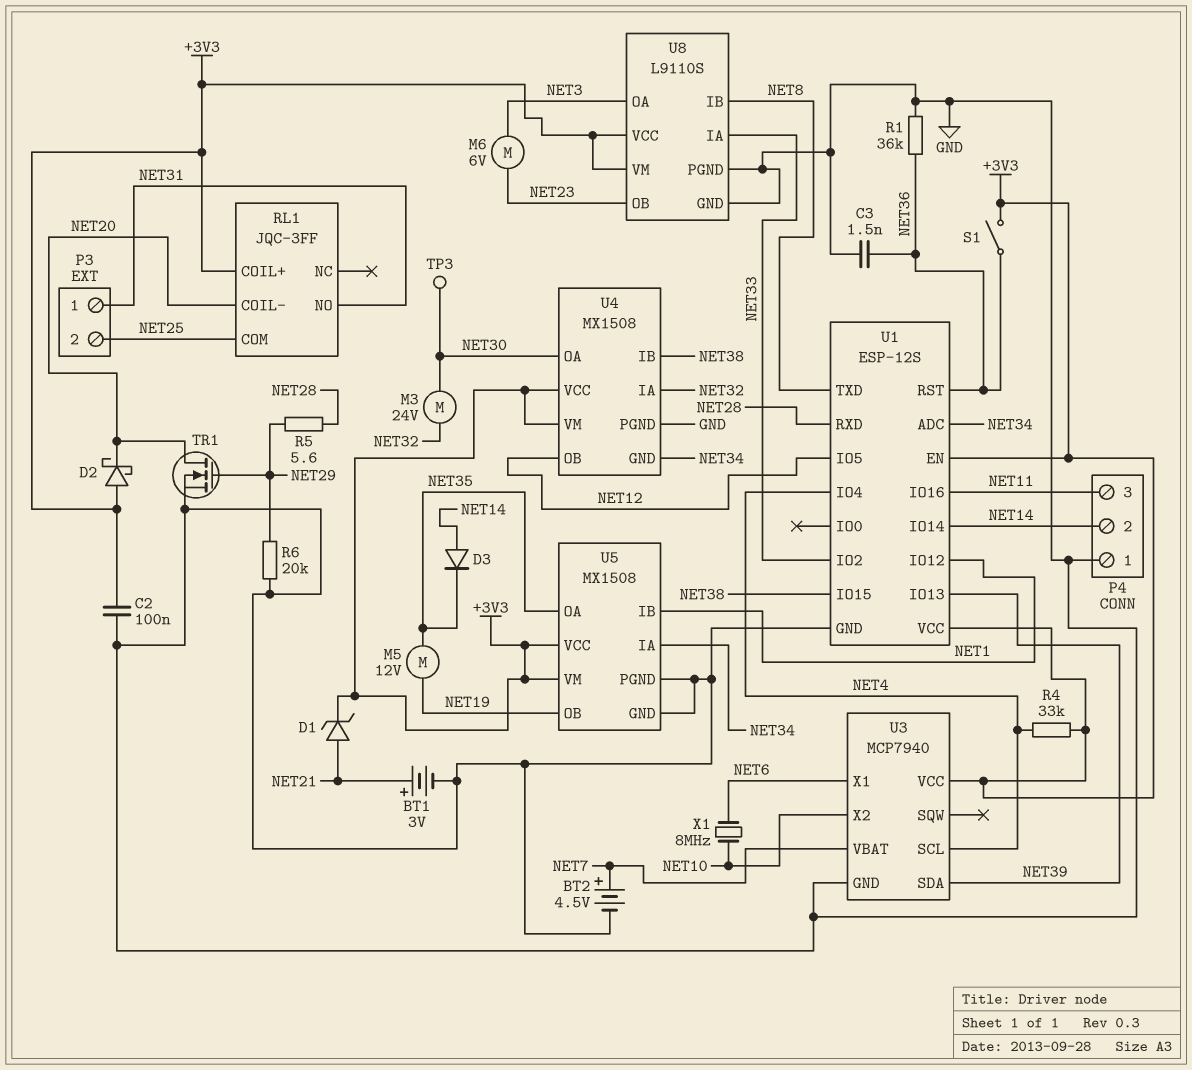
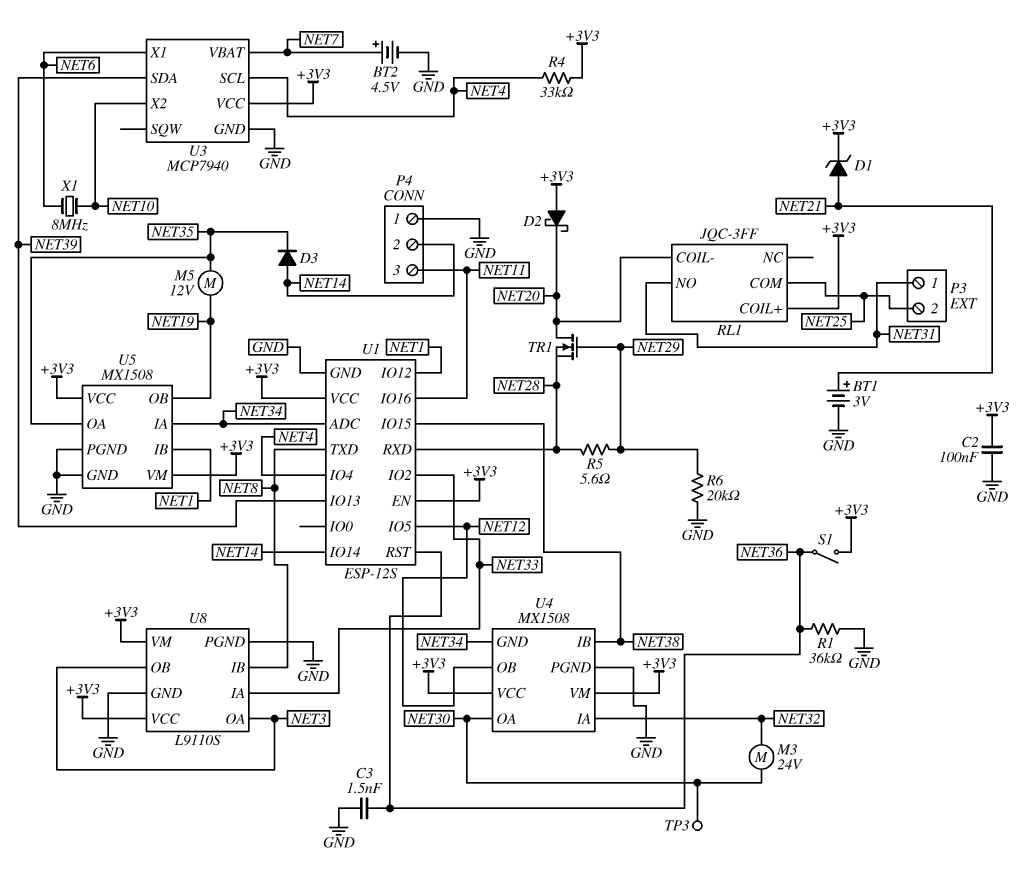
M6: motor 6V (NET3, NET23) -> none
TR1: NMOS (G NET29, D NET20, S GND) -> NMOS (G NET29, D NET20, S NET28)
U8 pin OB: NET23 -> NET3

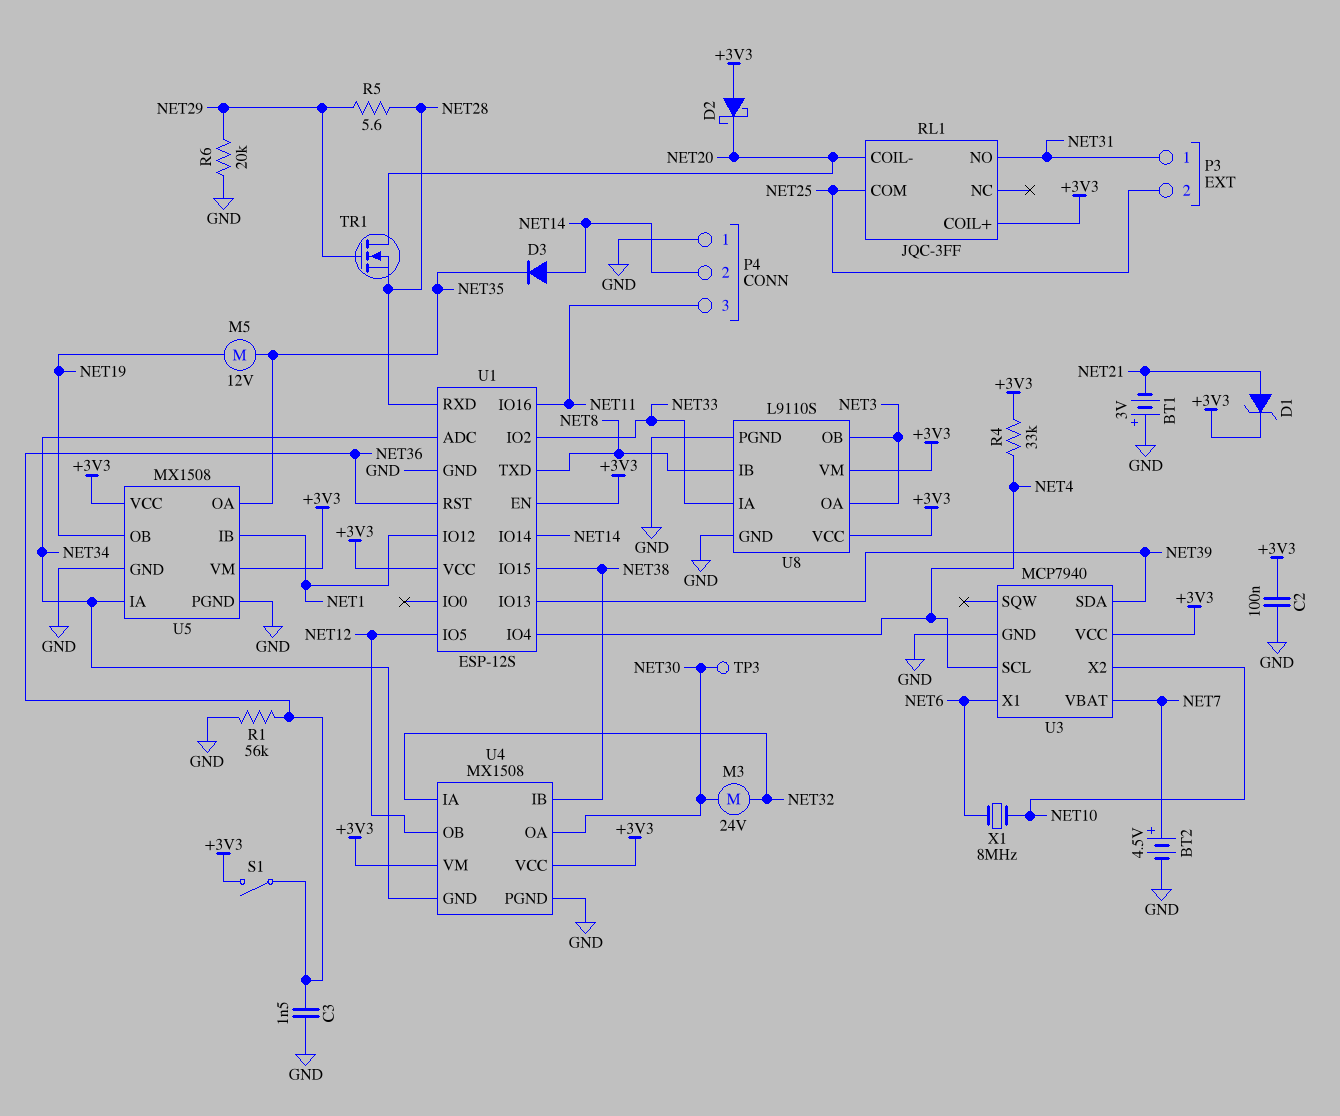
BT1: 3V (plus NET21, minus GND) -> 3V (plus GND, minus NET21)
R1: 36k (GND, NET36) -> 56k (GND, NET36)

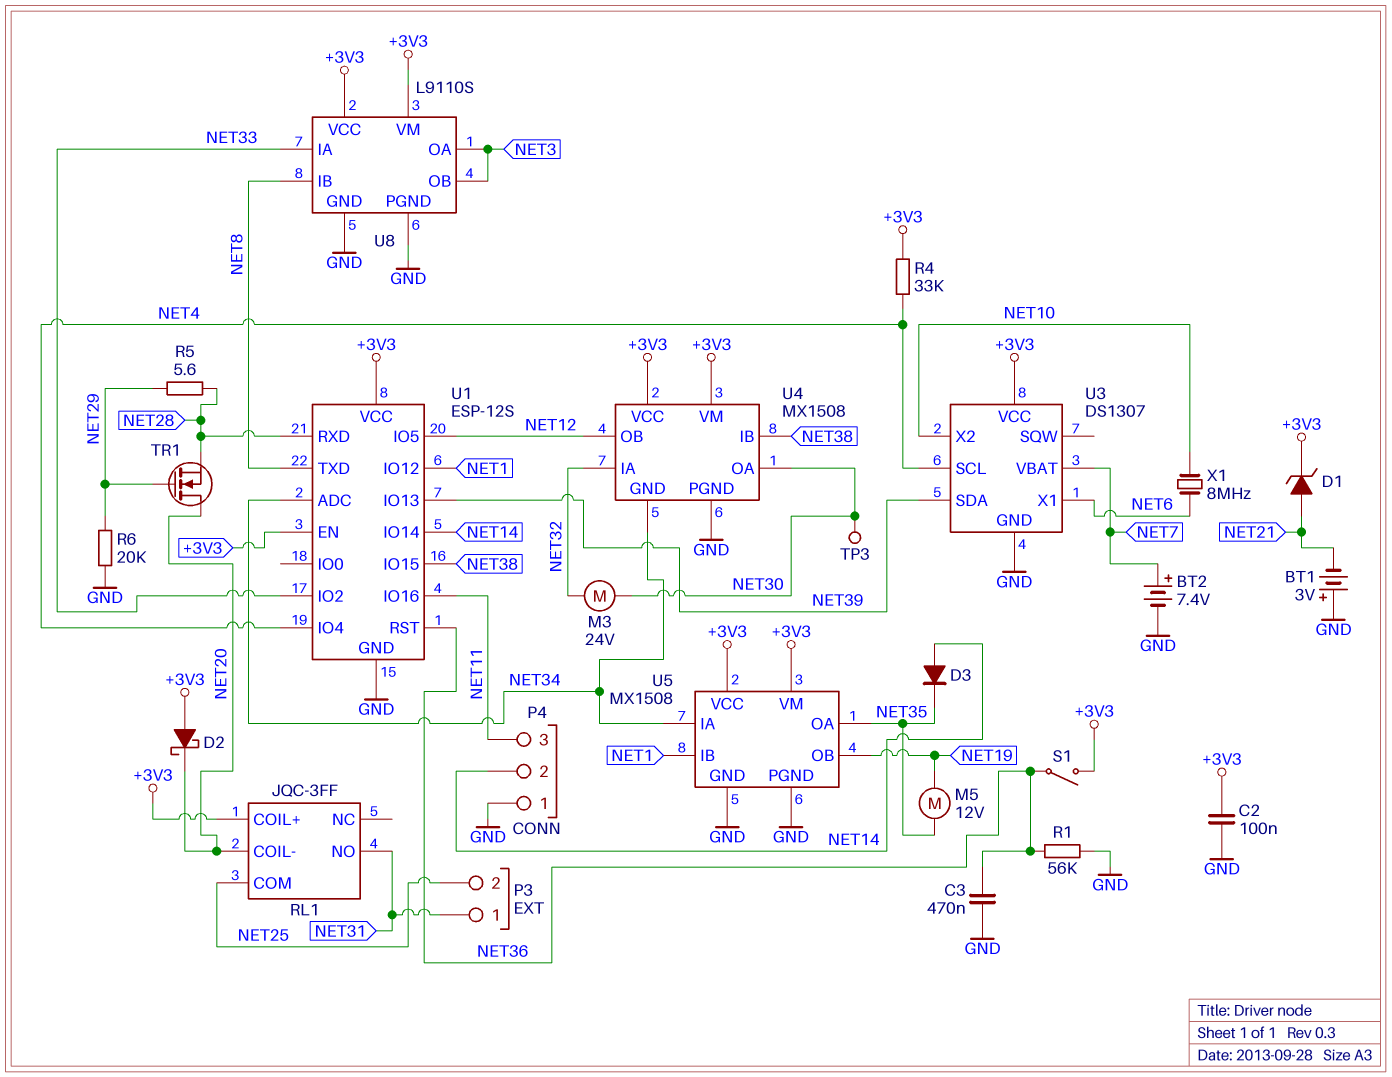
BT2: 4.5V (plus NET7, minus GND) -> 7.4V (plus NET7, minus GND)
C3: 1.5nF (GND, NET36) -> 470nF (GND, NET36)
U3: MCP7940 -> DS1307

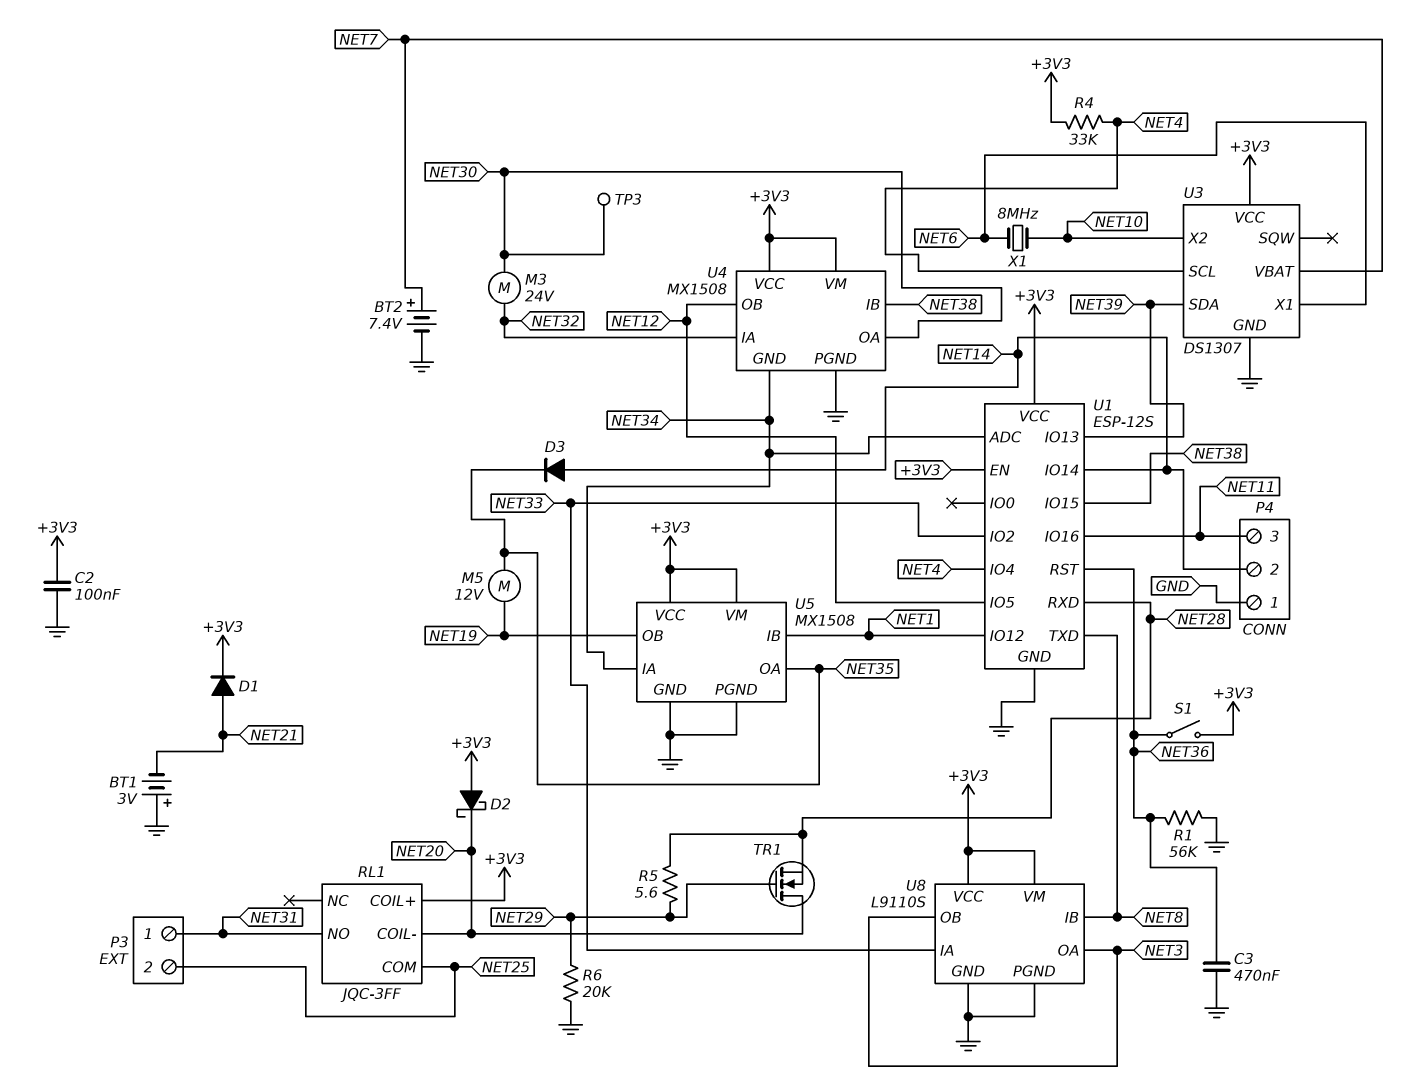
D1: zener (A NET21, K +3V3) -> diode (A NET21, K +3V3)

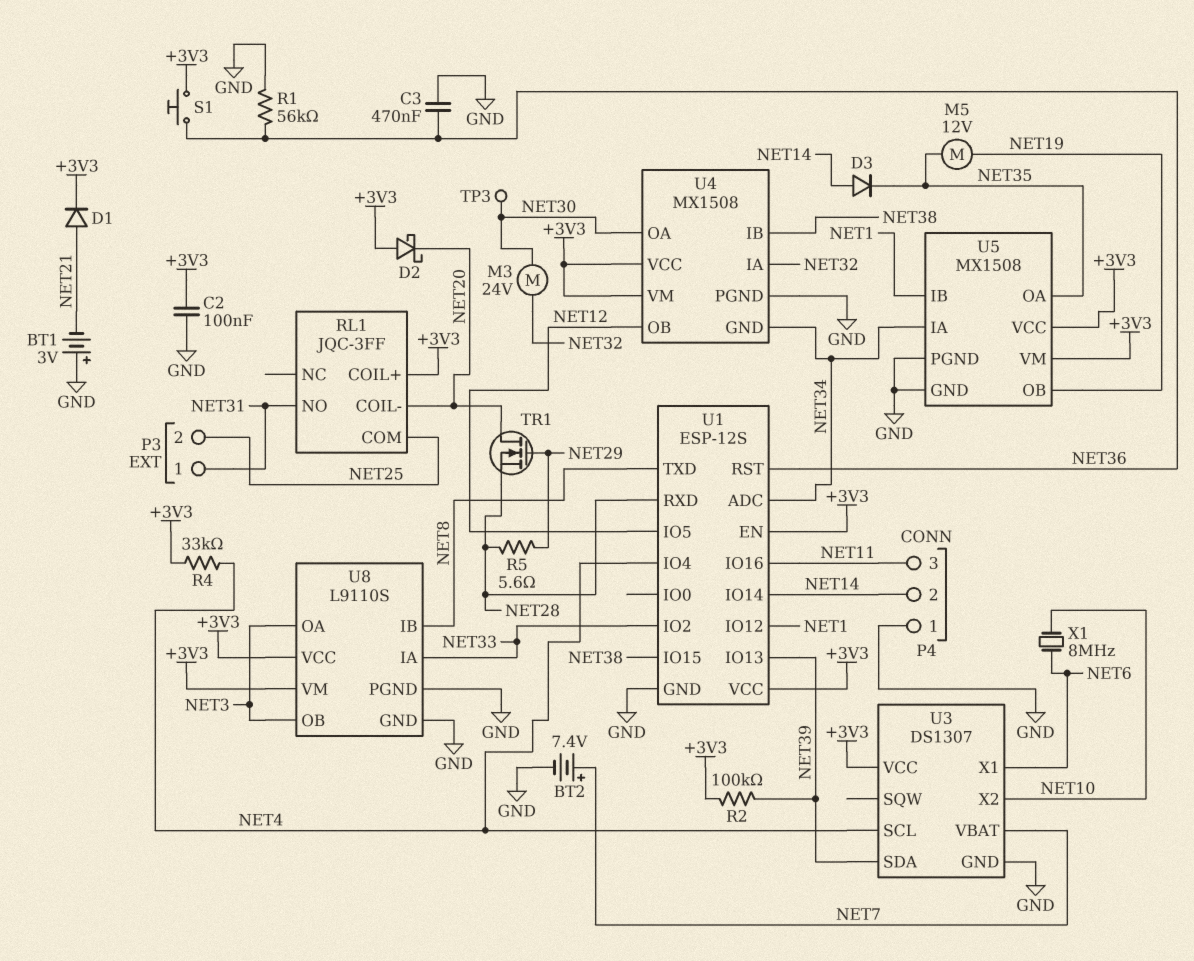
R2: none -> 100k (+3V3, NET39)
R6: 20k (GND, NET29) -> none
S1: switch (+3V3, NET36) -> button (+3V3, NET36)

